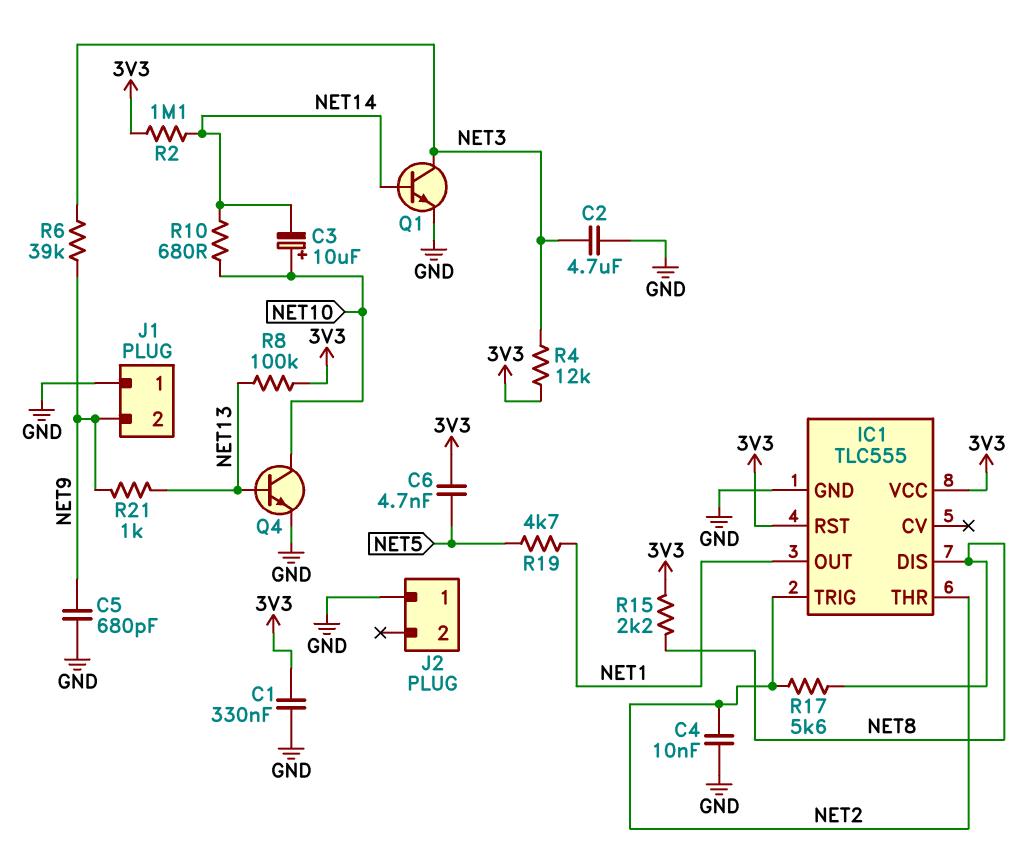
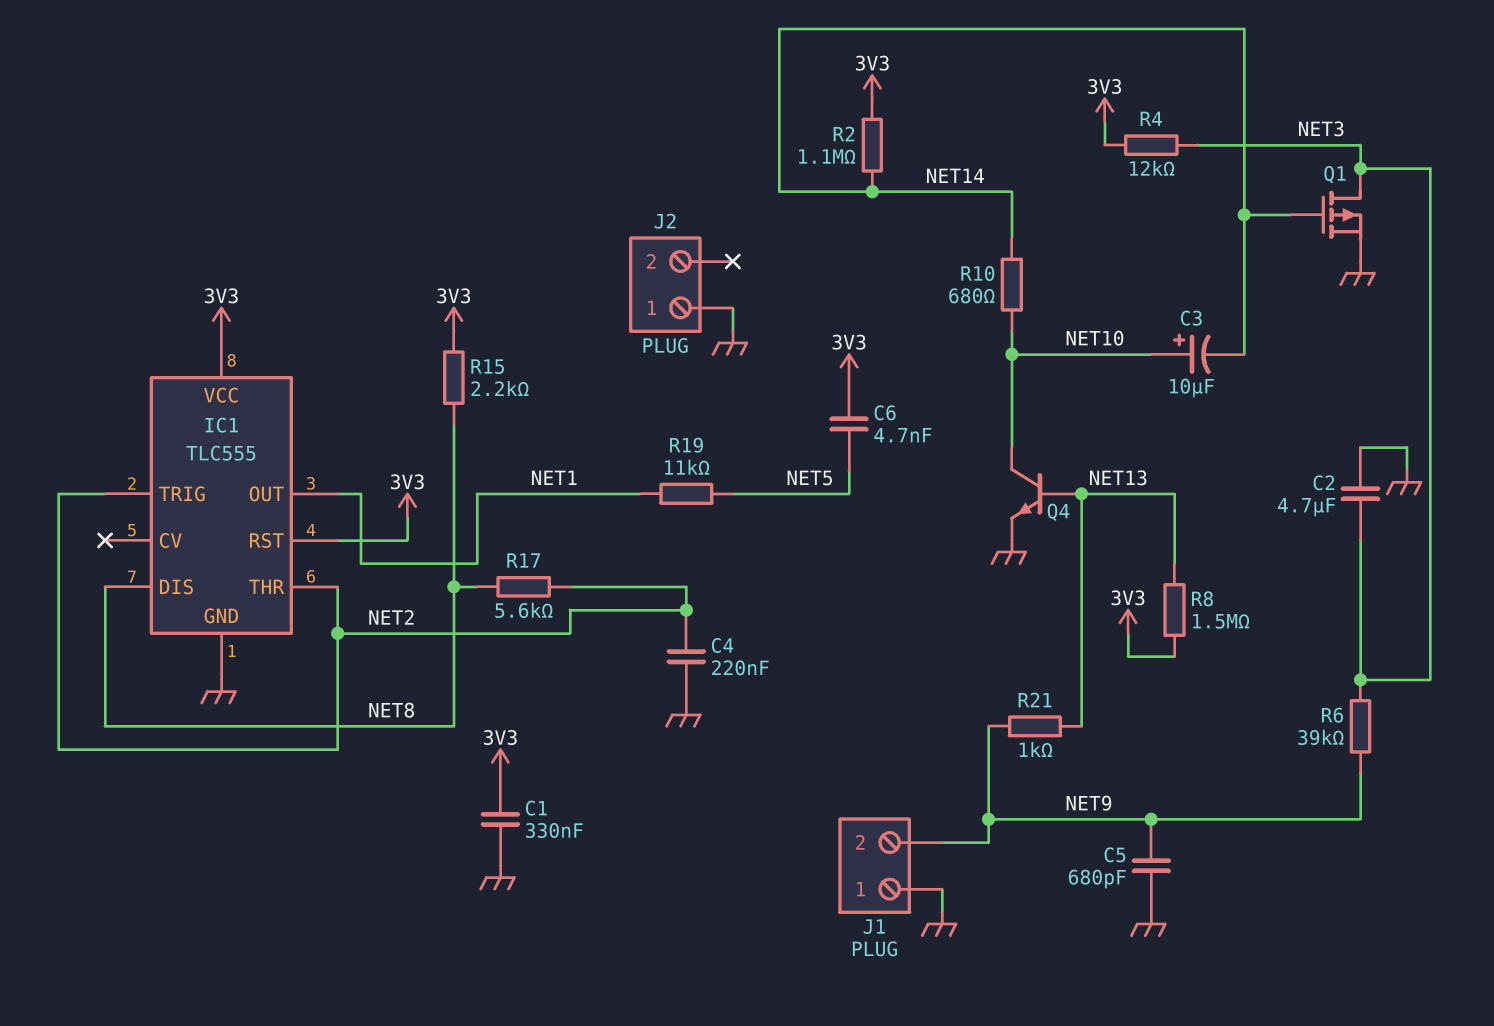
C4: 10nF (GND, NET2) -> 220nF (GND, NET2)
Q1: NPN (B NET14, C NET3, E GND) -> PMOS (G NET14, D NET3, S GND)
R8: 100k (3V3, NET13) -> 1.5M (3V3, NET13)
R19: 4.7k (NET1, NET5) -> 11k (NET1, NET5)

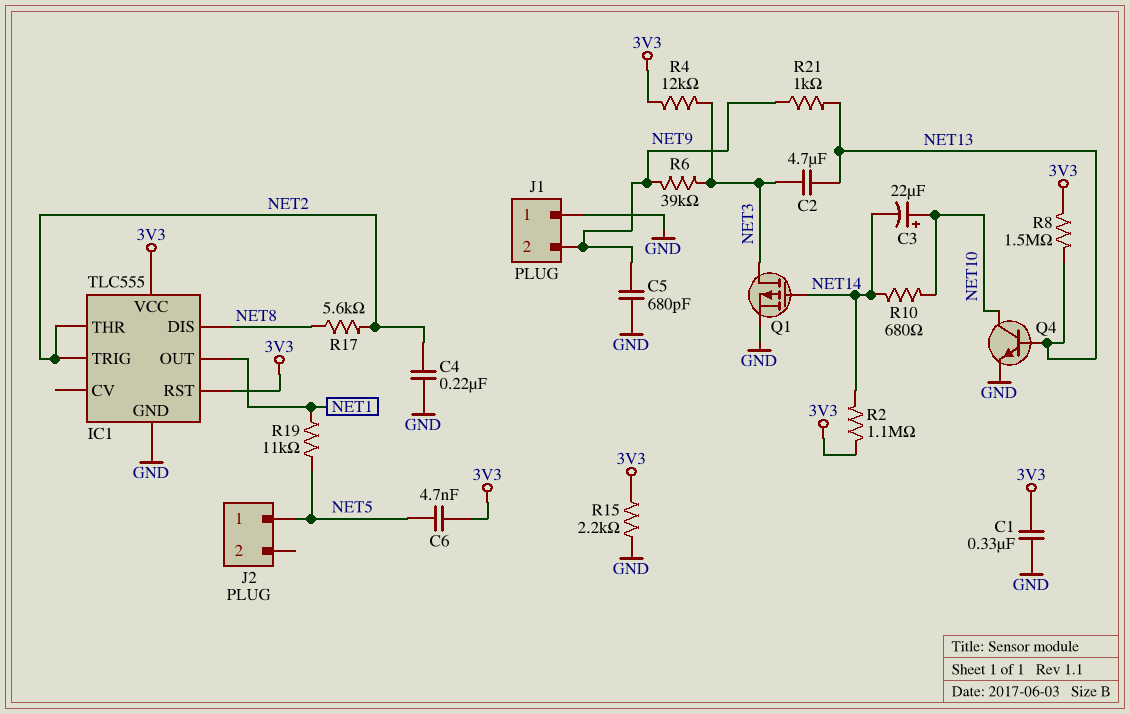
C2: 4.7uF (GND, NET3) -> 4.7uF (NET3, NET13)
C3: 10uF (plus NET10, minus NET14) -> 22uF (plus NET10, minus NET14)
J2 pin 1: GND -> NET5
R15: 2.2k (3V3, NET8) -> 2.2k (3V3, GND)

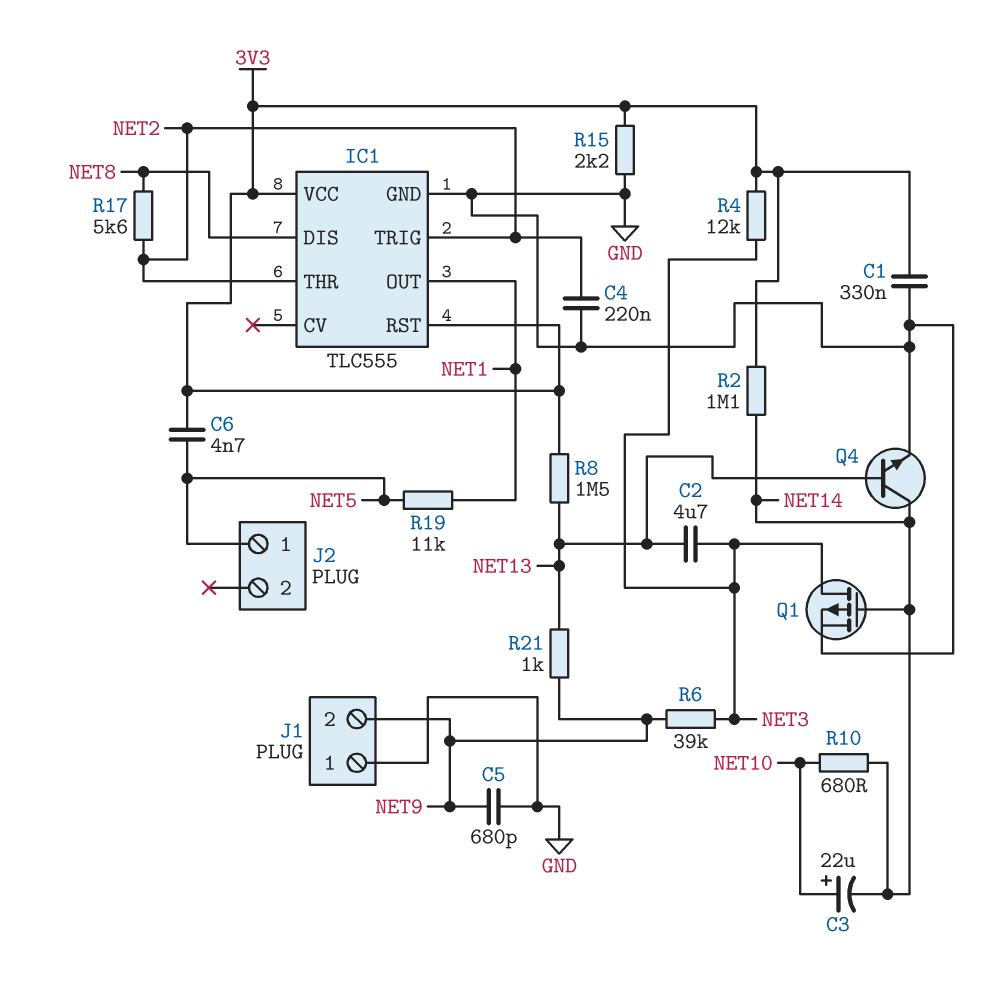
Q4: NPN (B NET13, C NET10, E GND) -> NPN (B NET13, C NET14, E GND)

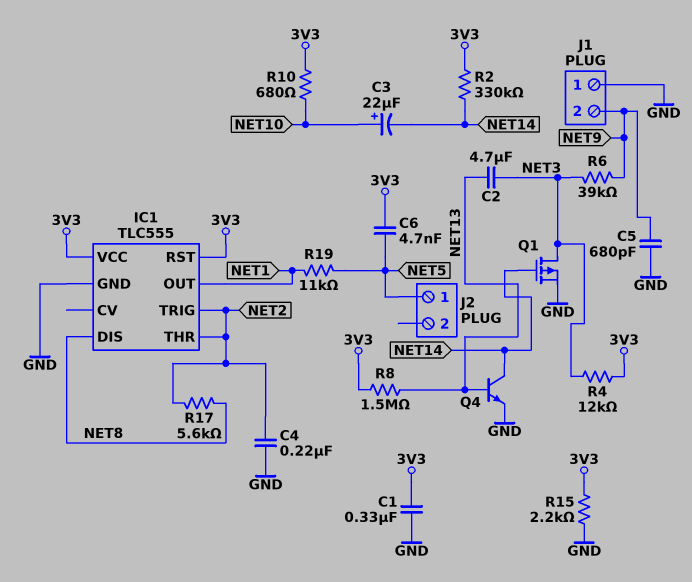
R2: 1.1M (3V3, NET14) -> 330k (3V3, NET14)
R10: 680 (NET10, NET14) -> 680 (3V3, NET10)
R21: 1k (NET9, NET13) -> none

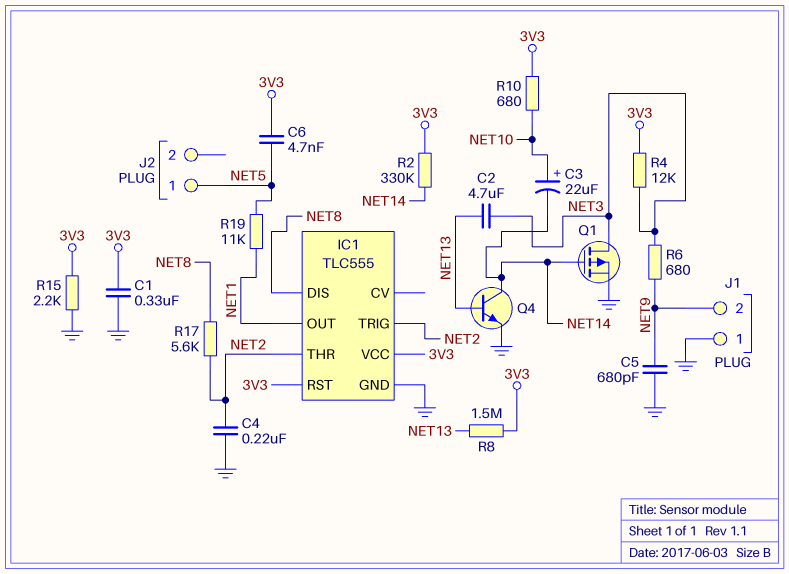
R6: 39k (NET3, NET9) -> 680 (NET3, NET9)

